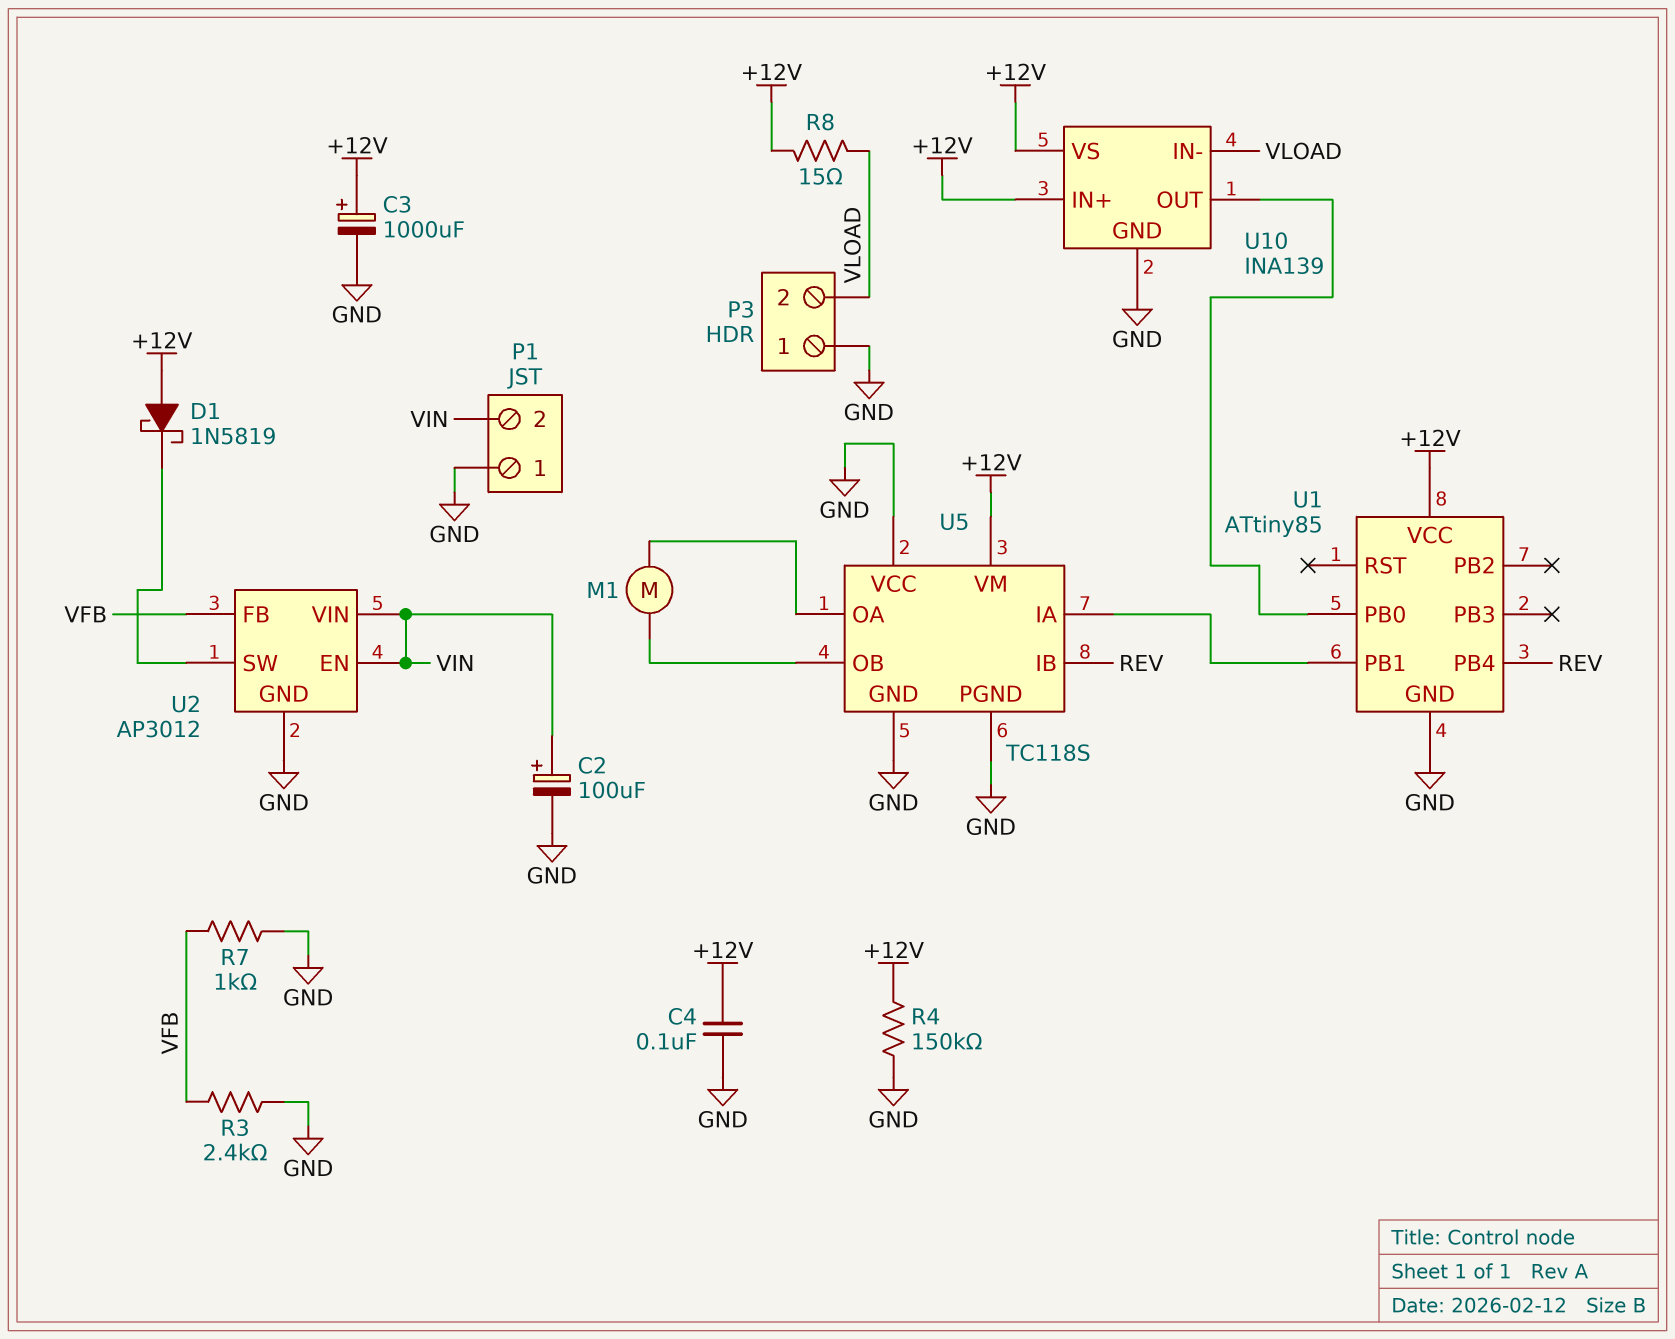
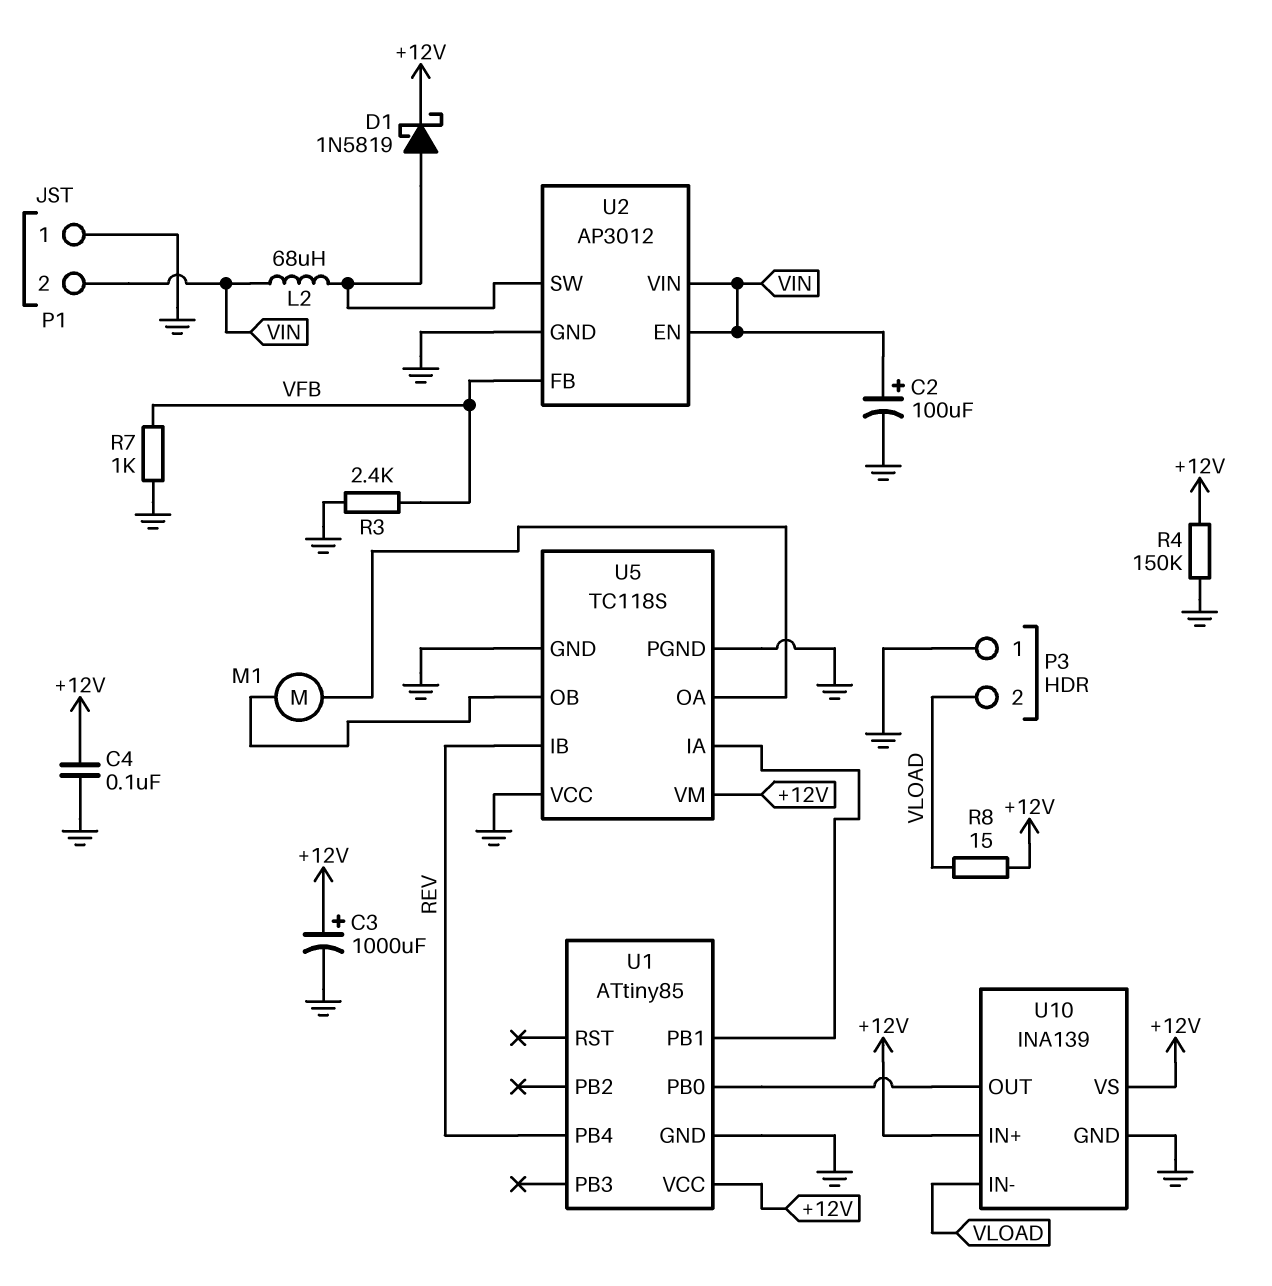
D1: schottky 1N5819 (A +12V, K U2/SW) -> schottky 1N5819 (A U2/SW, K +12V)
L2: none -> 68uH (U2/SW, VIN)

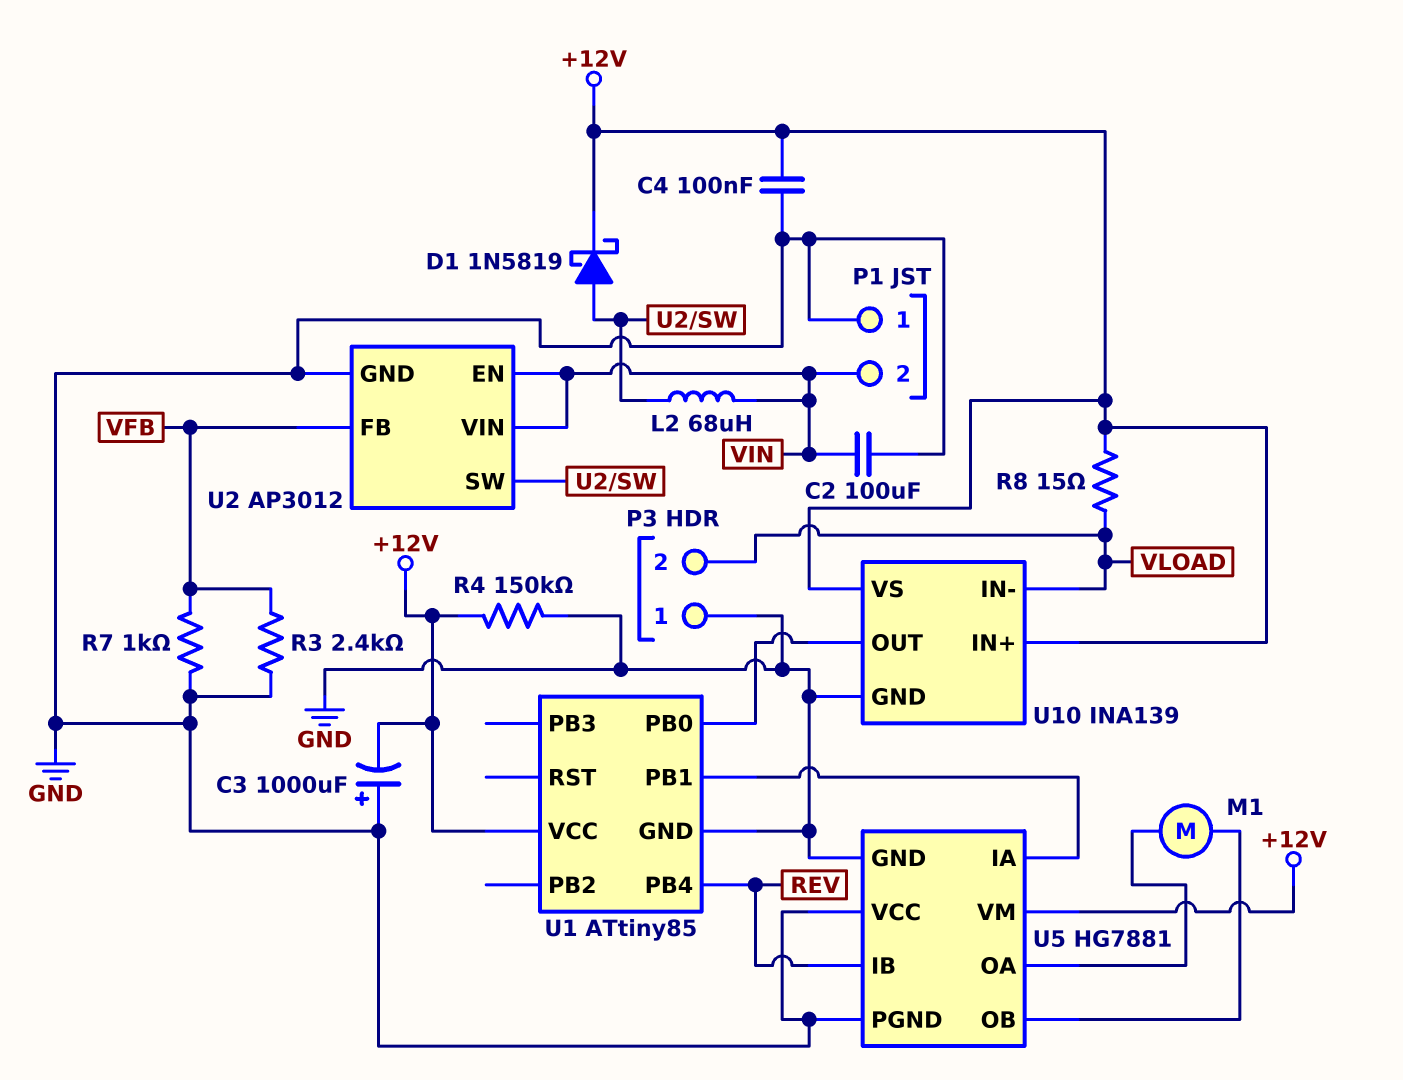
C2: 100uF (plus VIN, minus GND) -> 100uF (GND, VIN)
C3: 1000uF (plus +12V, minus GND) -> 1000uF (plus GND, minus +12V)
U5: TC118S -> HG7881

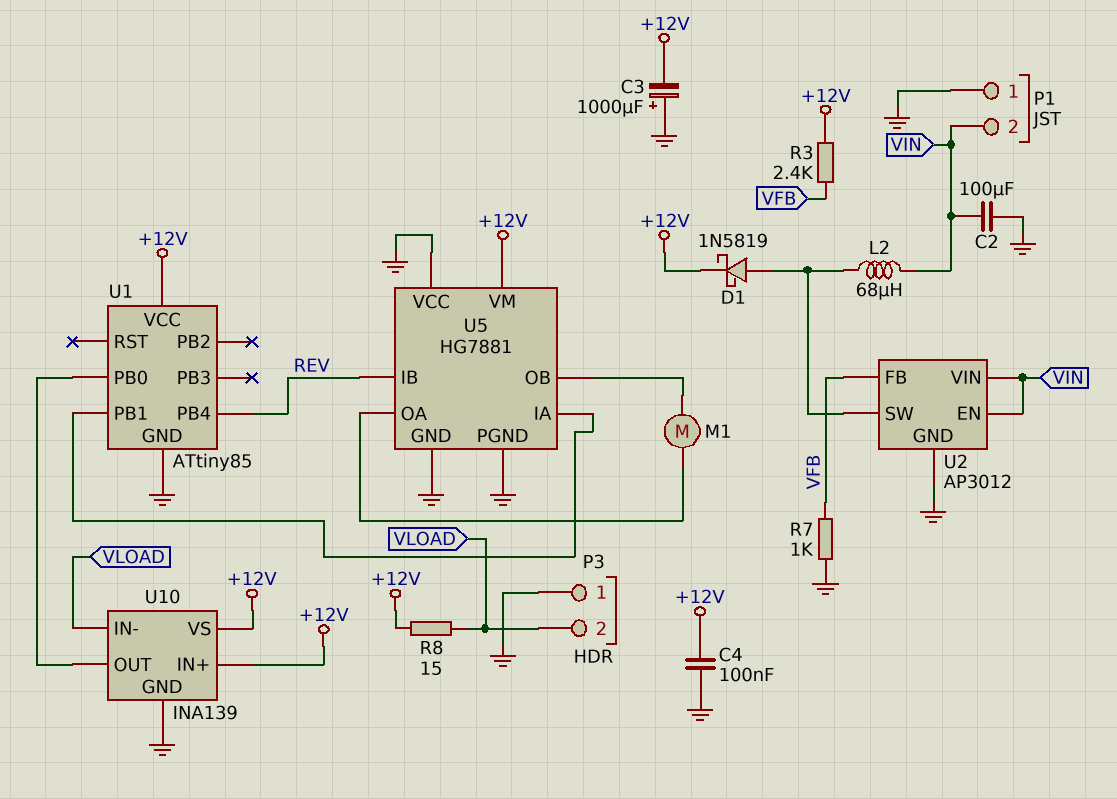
R3: 2.4k (GND, VFB) -> 2.4k (+12V, VFB)
R4: 150k (+12V, GND) -> none

